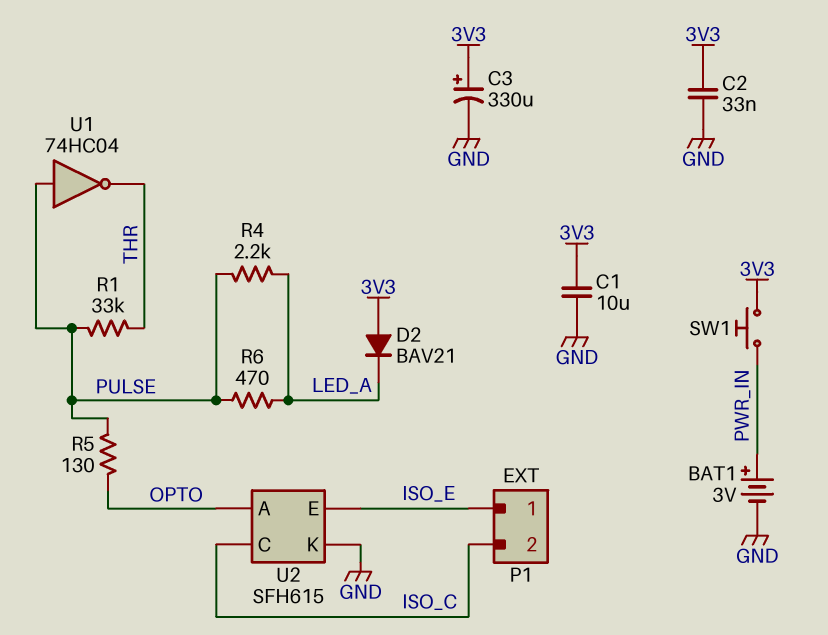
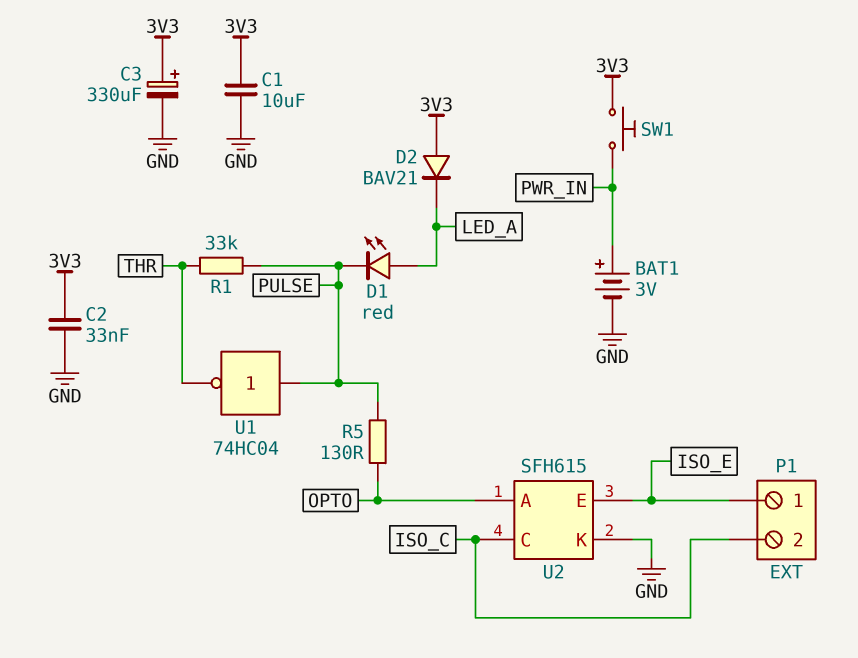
D1: none -> LED red (A LED_A, K PULSE)
R4: 2.2k (LED_A, PULSE) -> none
R6: 470 (LED_A, PULSE) -> none

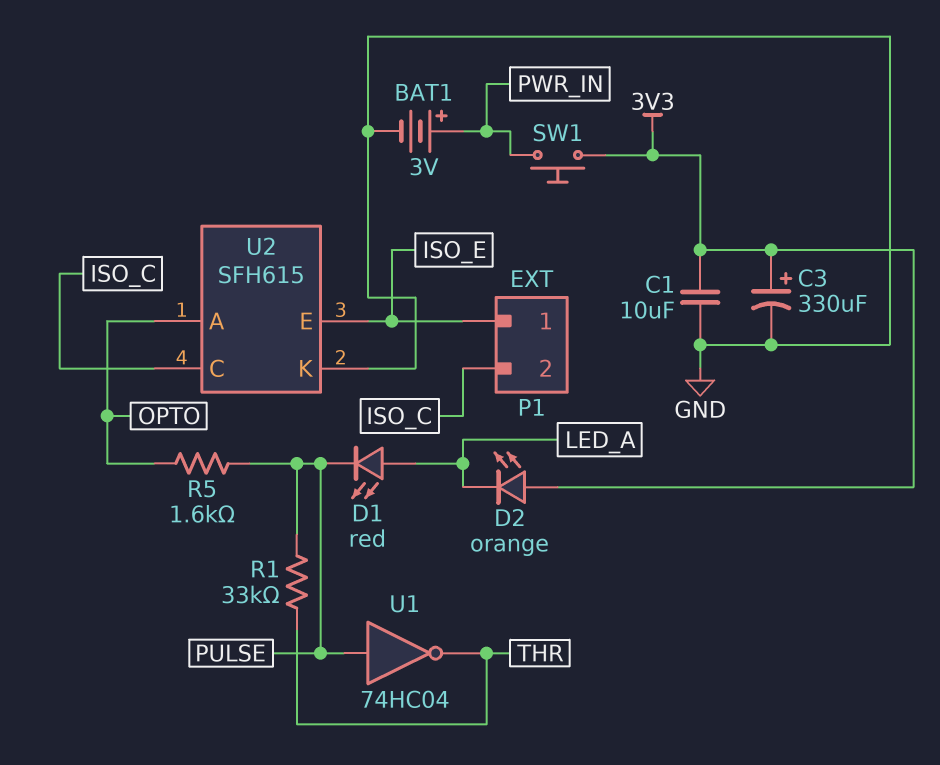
C2: 33nF (3V3, GND) -> none
D2: diode BAV21 (A 3V3, K LED_A) -> LED orange (A 3V3, K LED_A)
R5: 130 (OPTO, PULSE) -> 1.6k (OPTO, PULSE)

